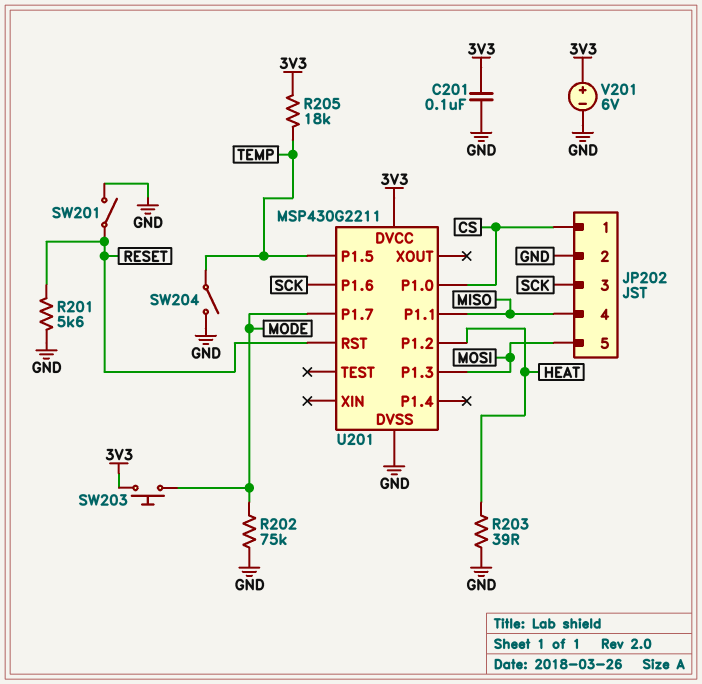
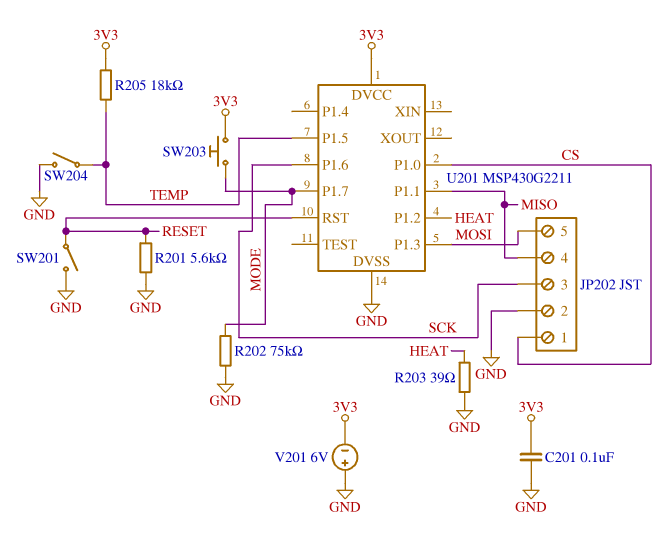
V201: 6V (plus 3V3, minus GND) -> 6V (plus GND, minus 3V3)

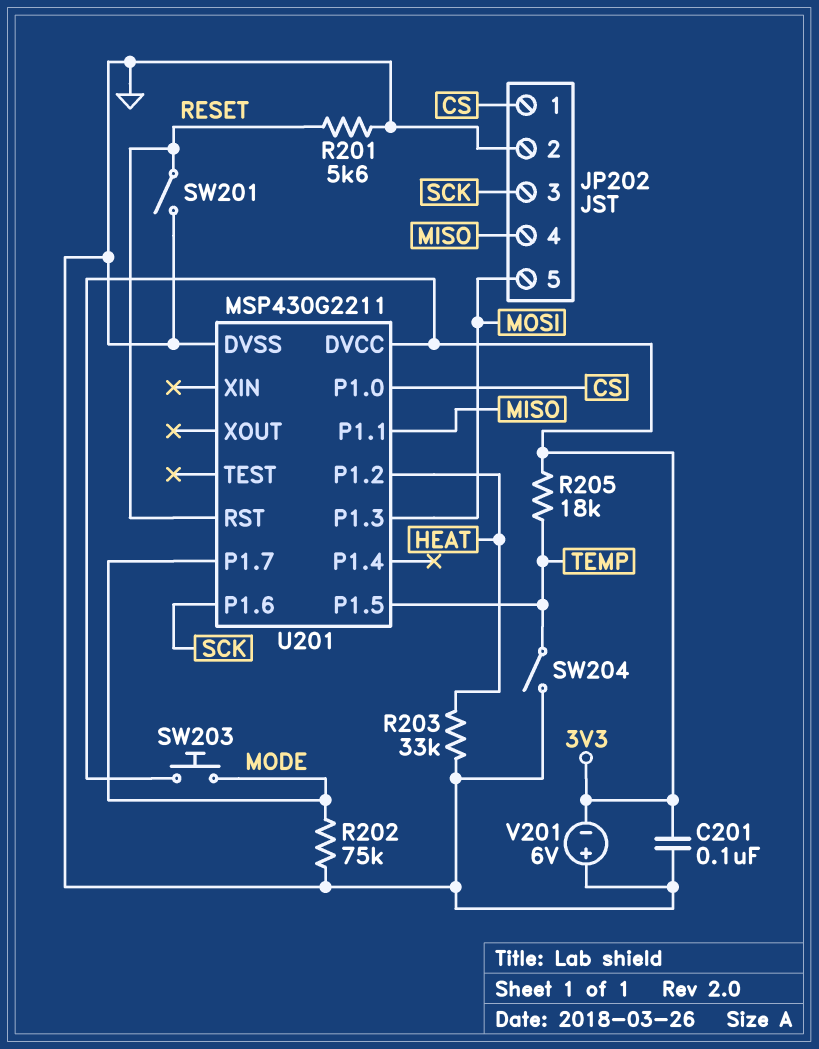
R203: 39 (GND, HEAT) -> 33k (GND, HEAT)

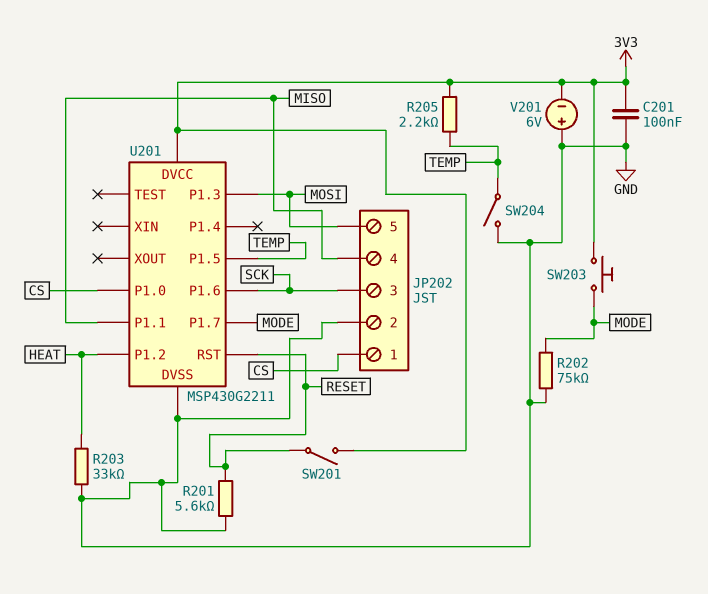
R205: 18k (3V3, TEMP) -> 2.2k (3V3, TEMP)
SW201: switch (GND, RESET) -> switch (3V3, RESET)

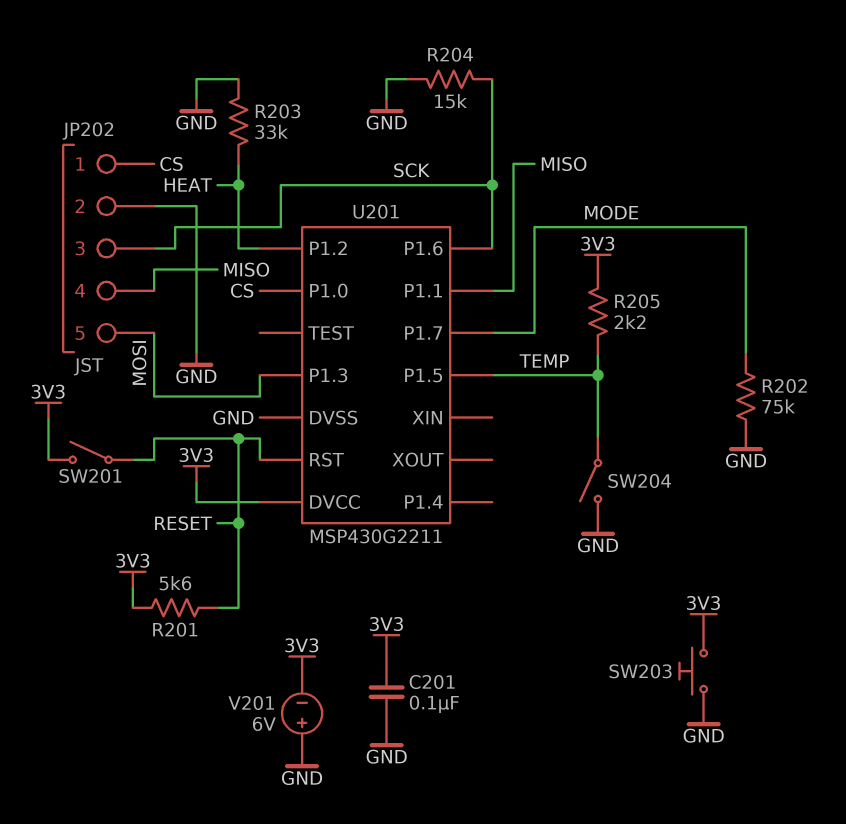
R201: 5.6k (GND, RESET) -> 5.6k (3V3, RESET)
R204: none -> 15k (GND, SCK)
SW203: button (3V3, MODE) -> button (3V3, GND)

